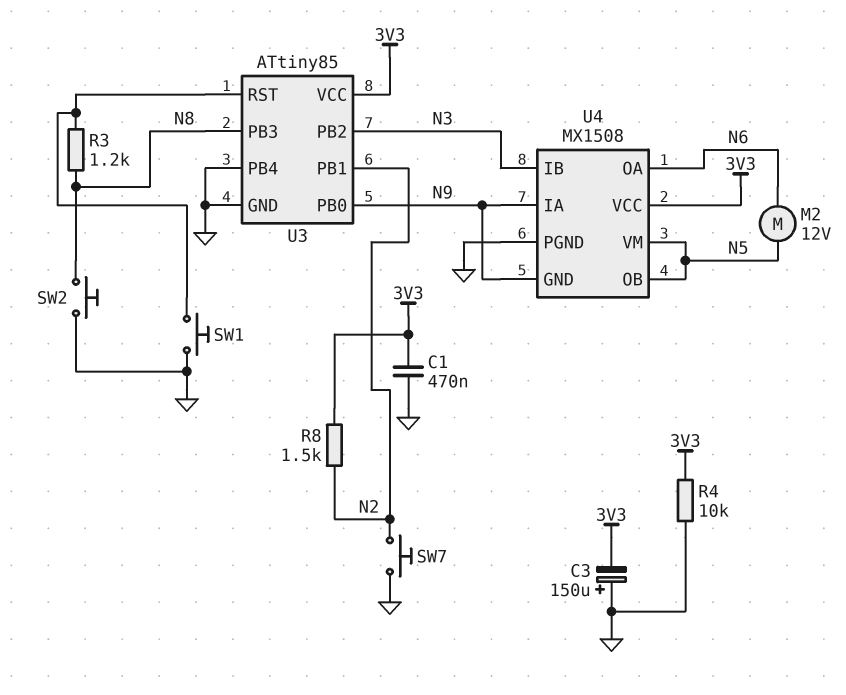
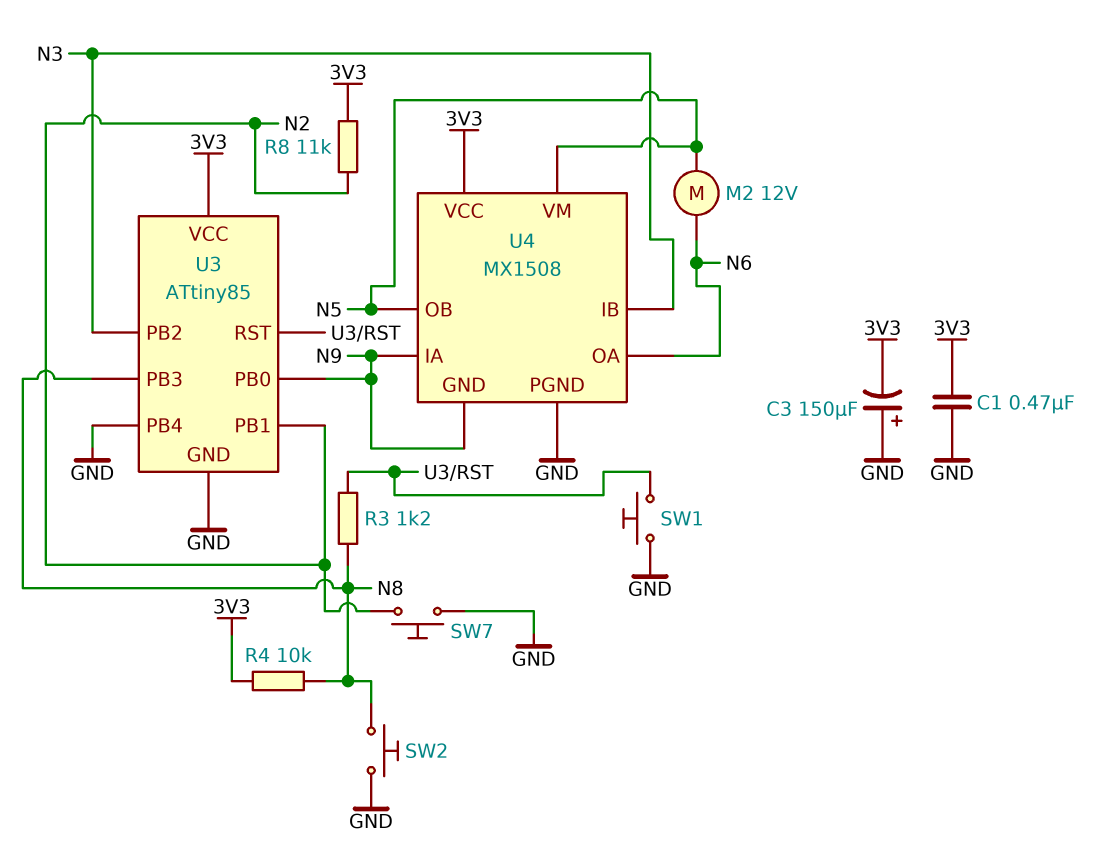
R4: 10k (3V3, GND) -> 10k (3V3, N8)
R8: 1.5k (3V3, N2) -> 11k (3V3, N2)

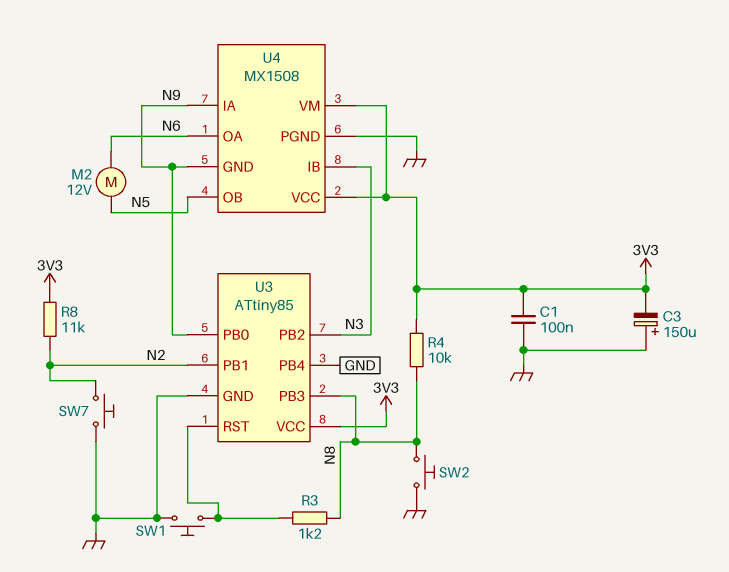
C1: 470nF (3V3, GND) -> 100nF (3V3, GND)
U4 pin VM: N5 -> 3V3

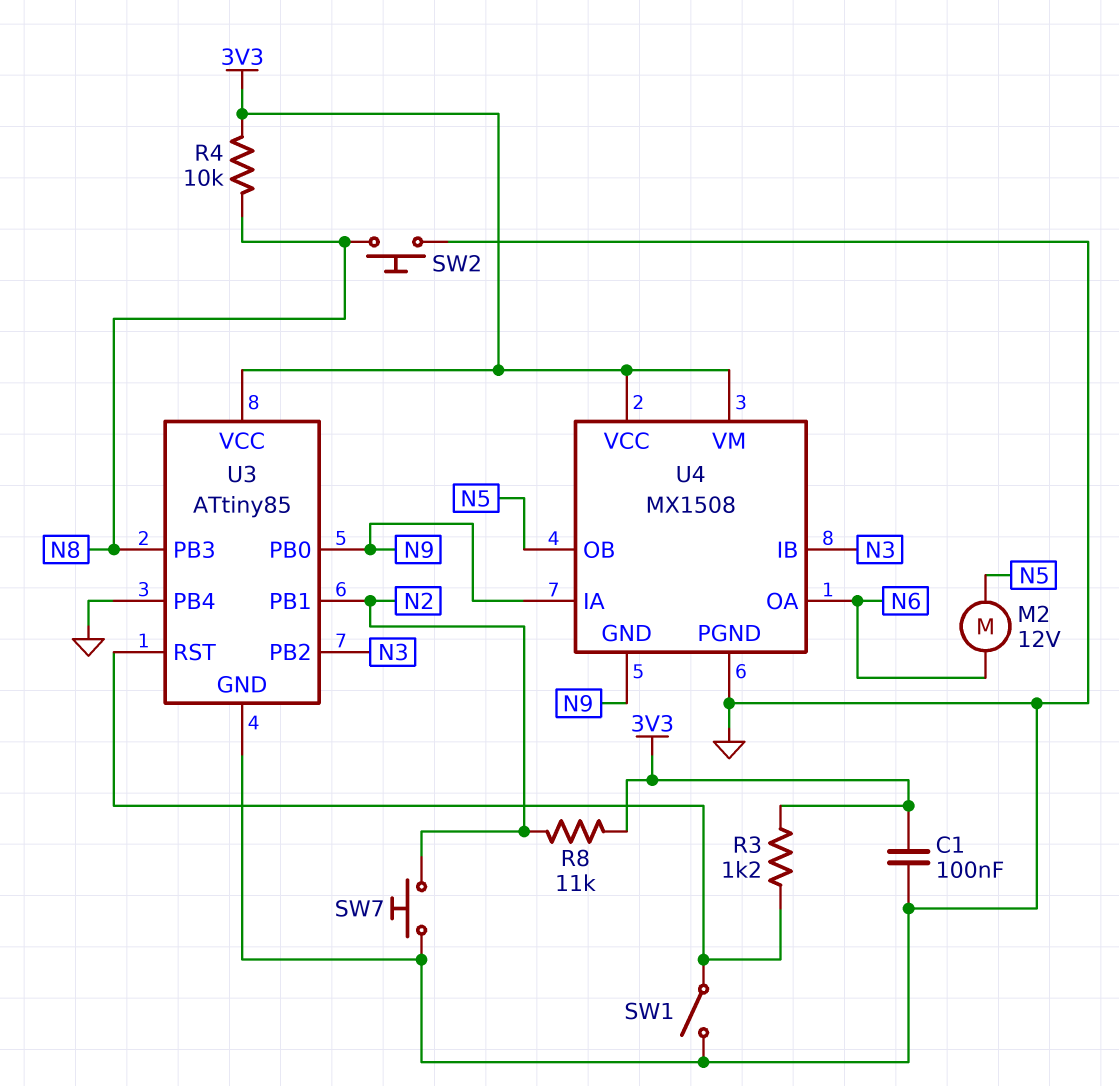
C3: 150uF (plus GND, minus 3V3) -> none
R3: 1.2k (N8, U3/RST) -> 1.2k (3V3, U3/RST)
SW1: button (GND, U3/RST) -> switch (GND, U3/RST)

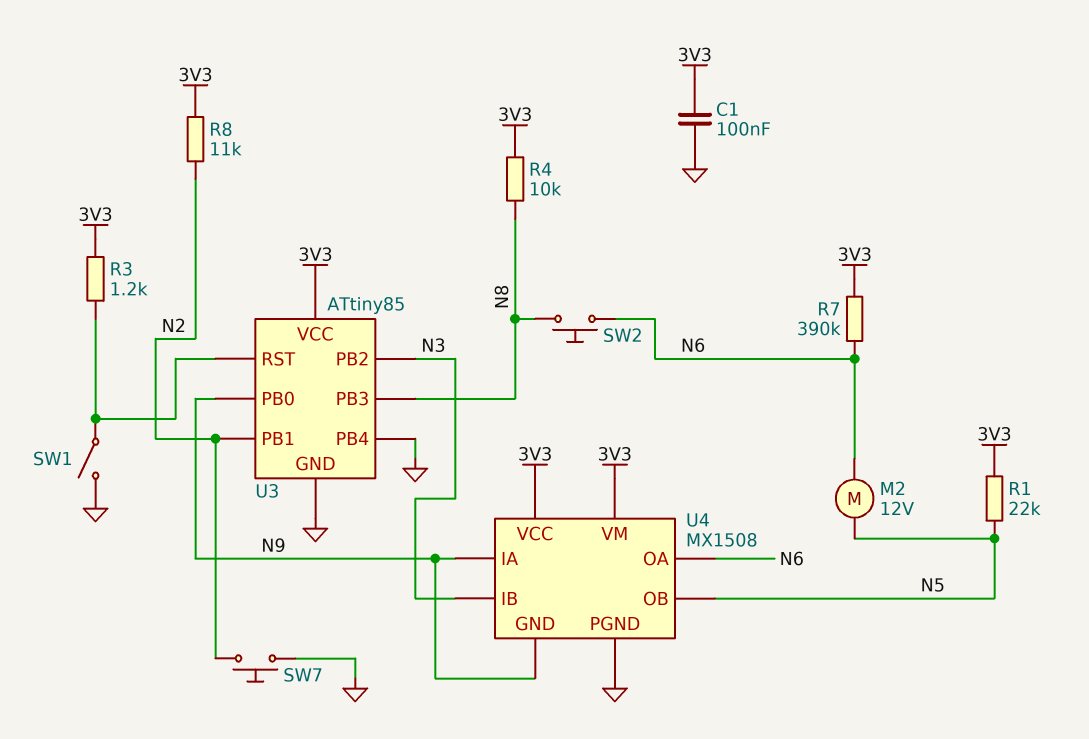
R1: none -> 22k (3V3, N5)
R7: none -> 390k (3V3, N6)
SW2: button (GND, N8) -> button (N6, N8)

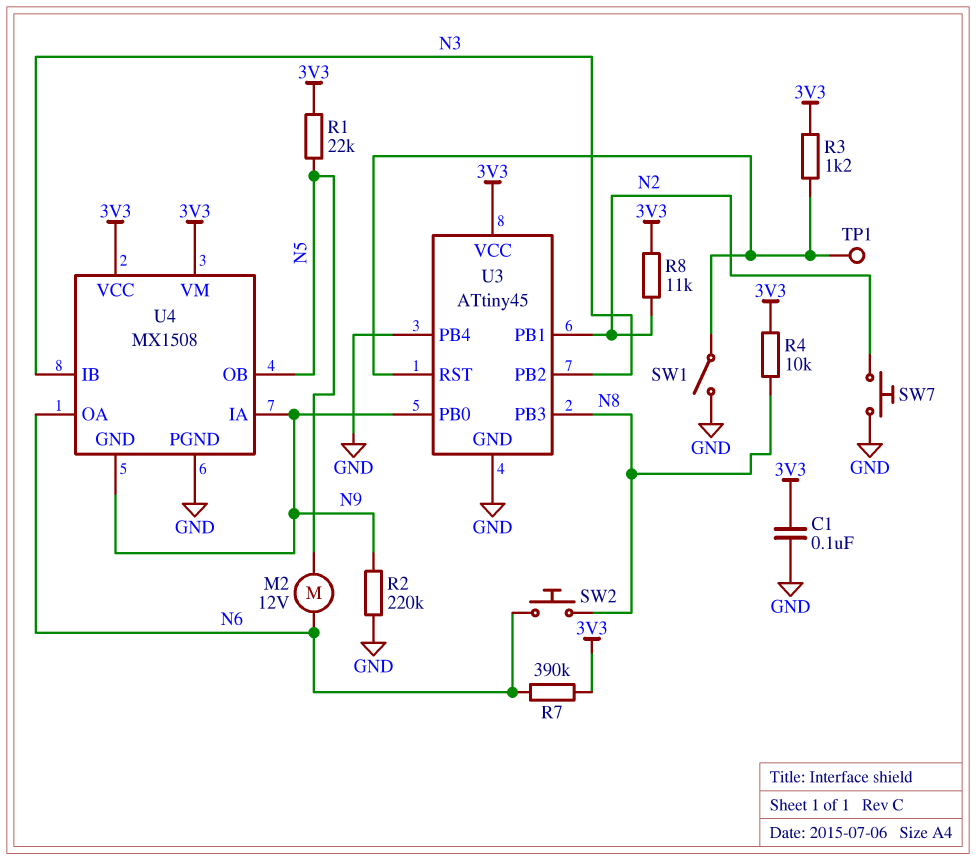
R2: none -> 220k (GND, N9)
TP1: none -> test point (U3/RST)
U3: ATtiny85 -> ATtiny45

